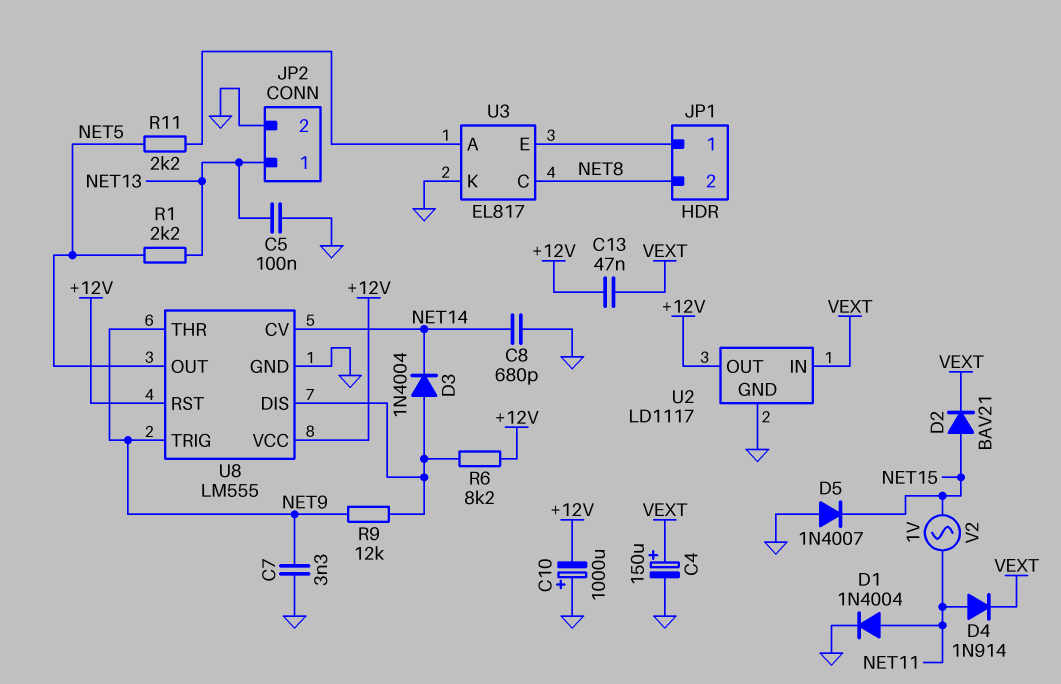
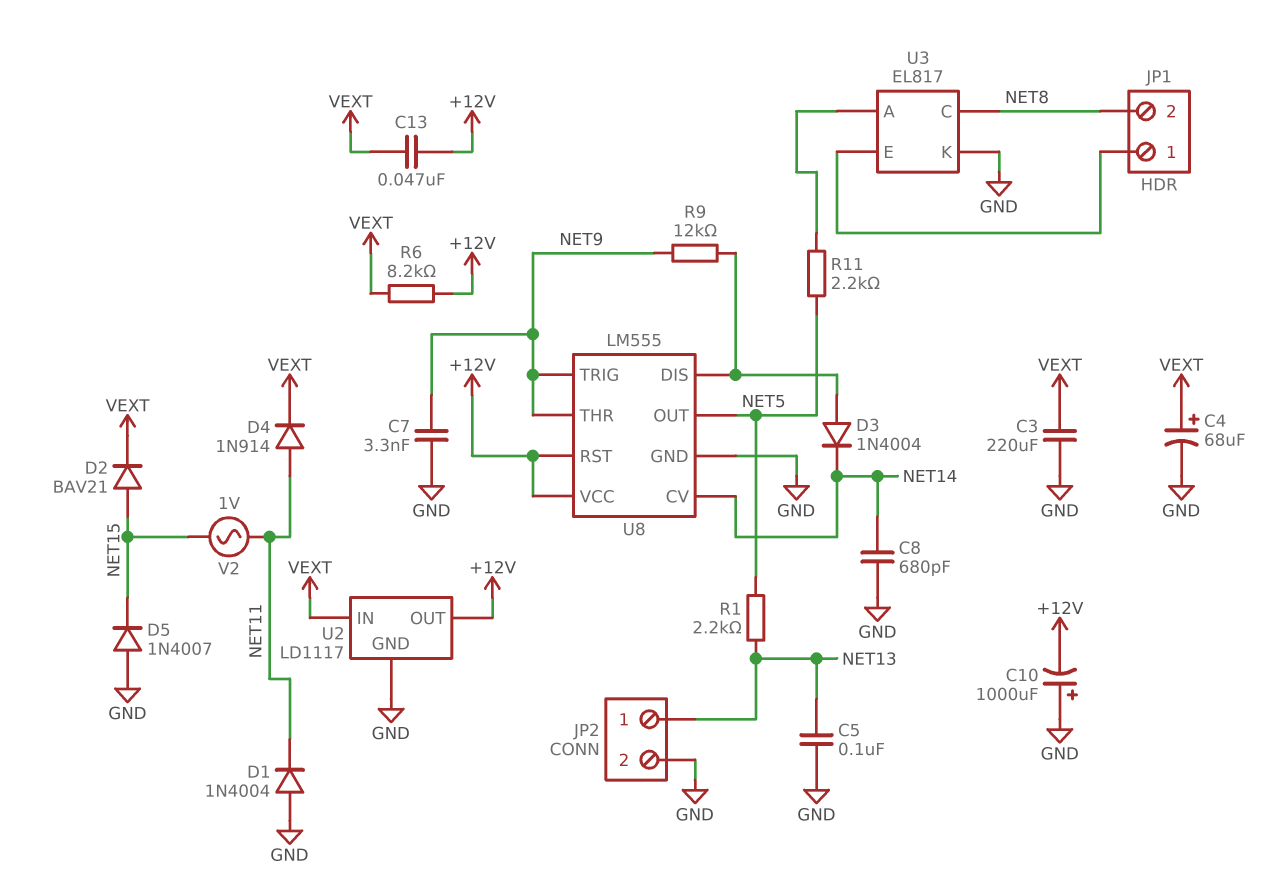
C3: none -> 220uF (GND, VEXT)
C4: 150uF (plus VEXT, minus GND) -> 68uF (plus VEXT, minus GND)
D1: diode 1N4004 (A NET11, K GND) -> diode 1N4004 (A GND, K NET11)
R6: 8.2k (+12V, U8/DIS) -> 8.2k (+12V, VEXT)

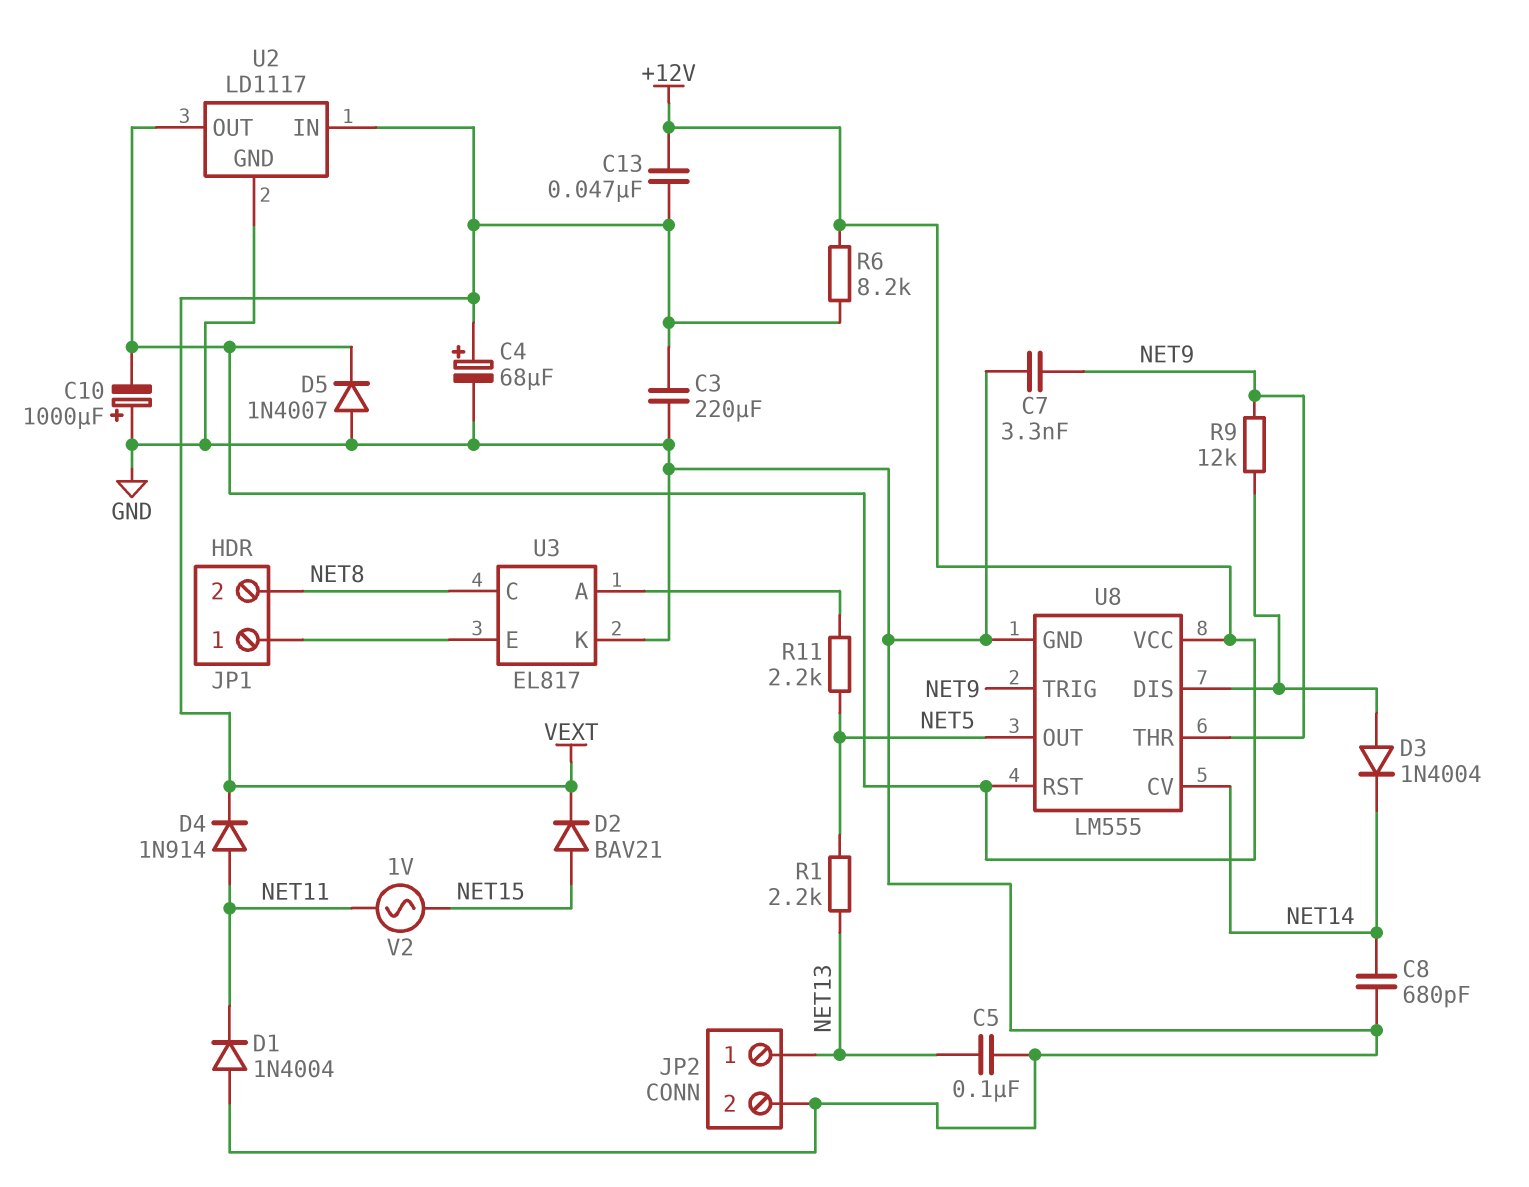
D5: diode 1N4007 (A GND, K NET15) -> diode 1N4007 (A GND, K +12V)

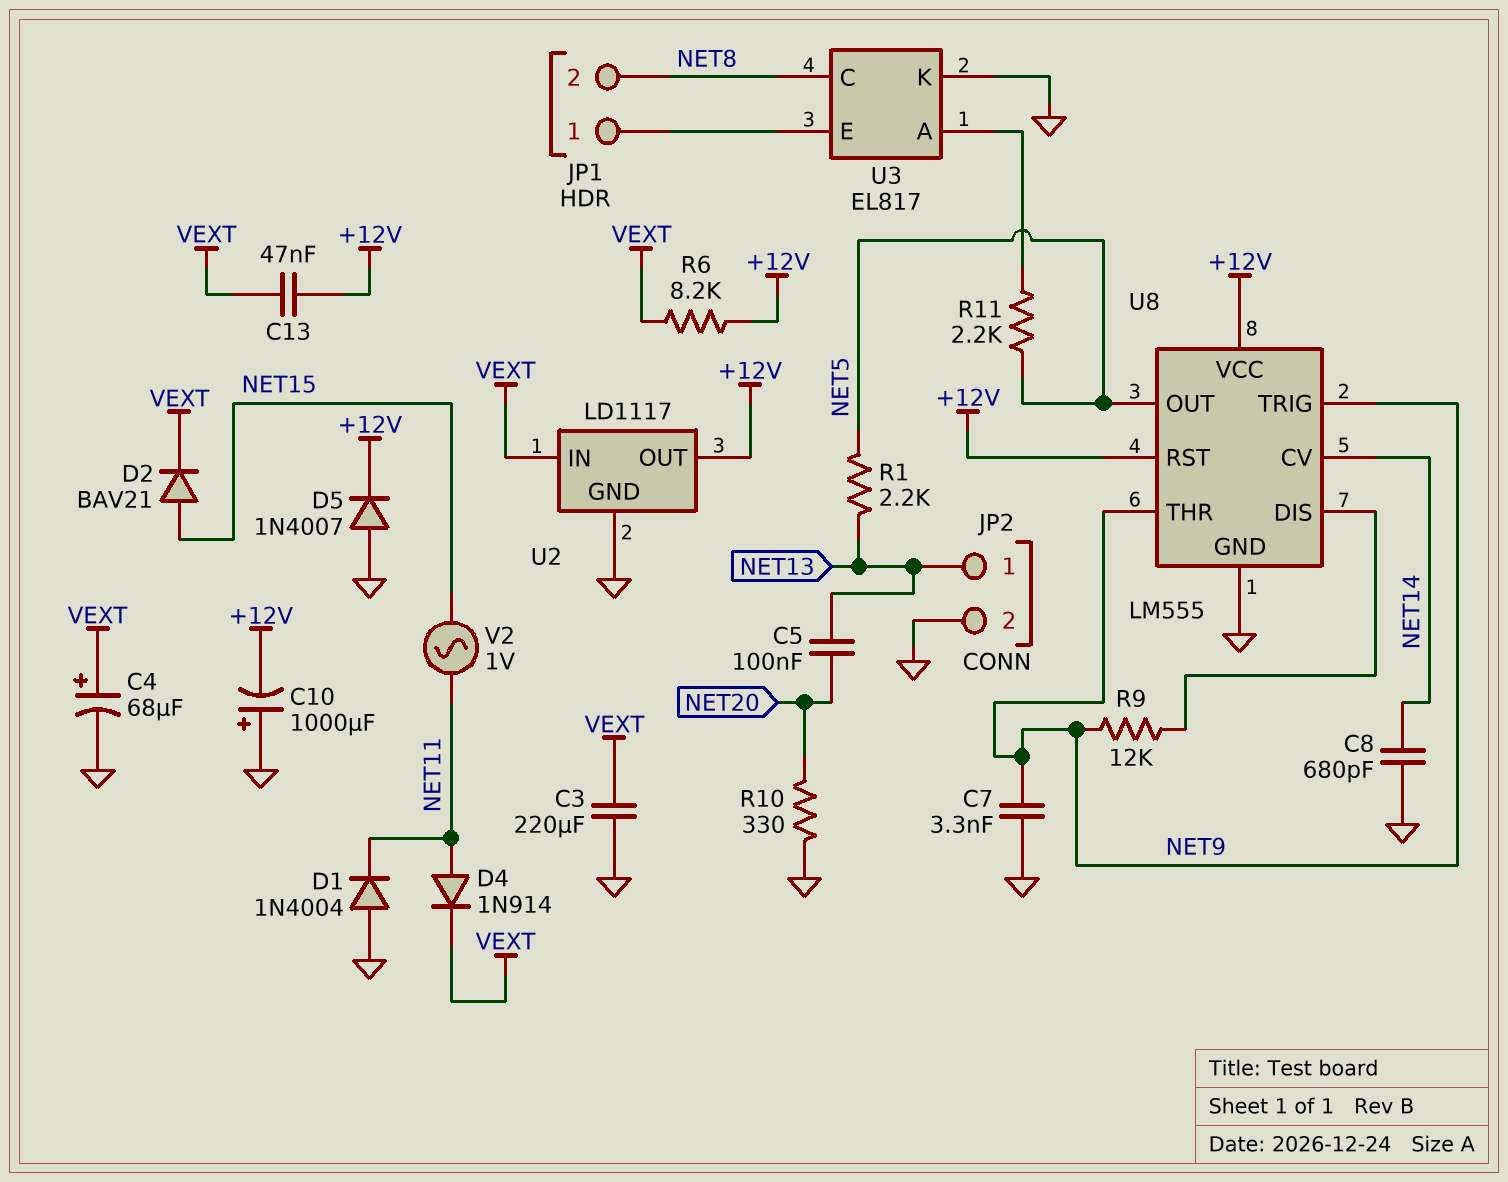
C5: 100nF (GND, NET13) -> 100nF (NET13, NET20)
D3: diode 1N4004 (A U8/DIS, K NET14) -> none
R10: none -> 330 (GND, NET20)

